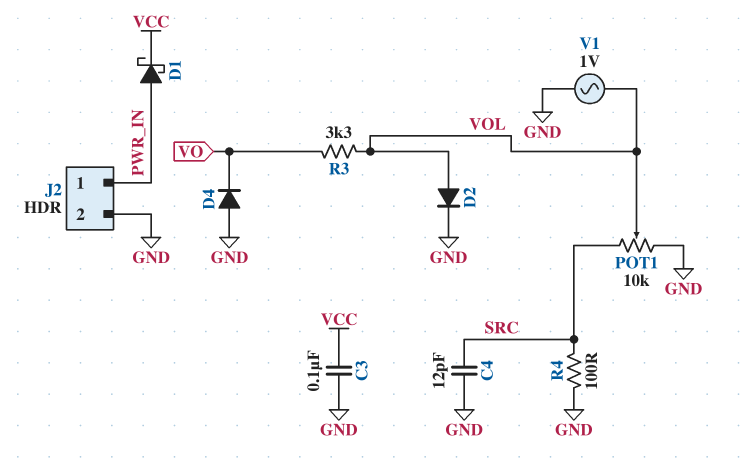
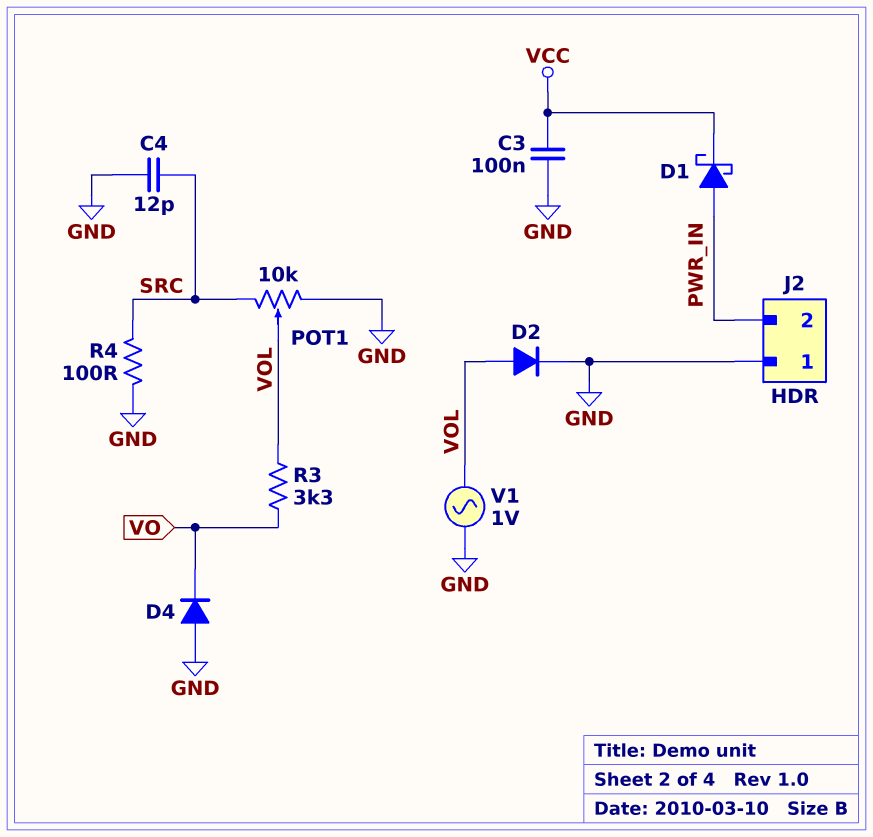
J2 pin 1: PWR_IN -> GND
J2 pin 2: GND -> PWR_IN

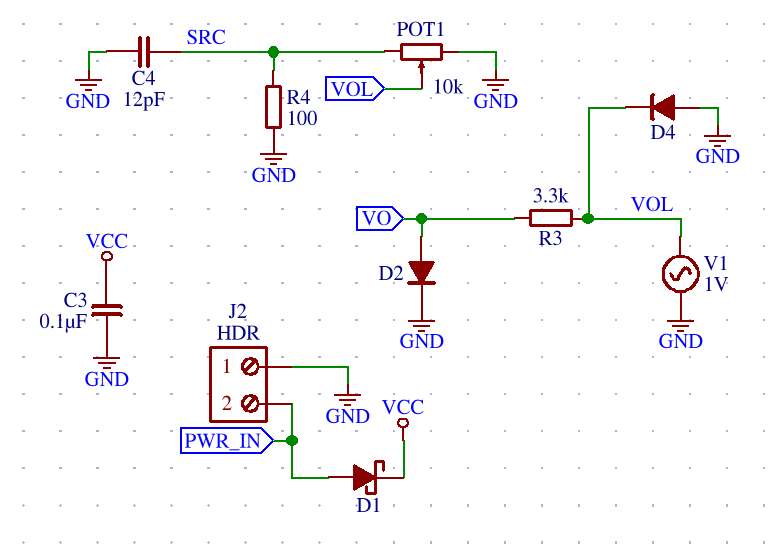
D2: diode (A VOL, K GND) -> diode (A VO, K GND)
D4: diode (A GND, K VO) -> diode (A GND, K VOL)

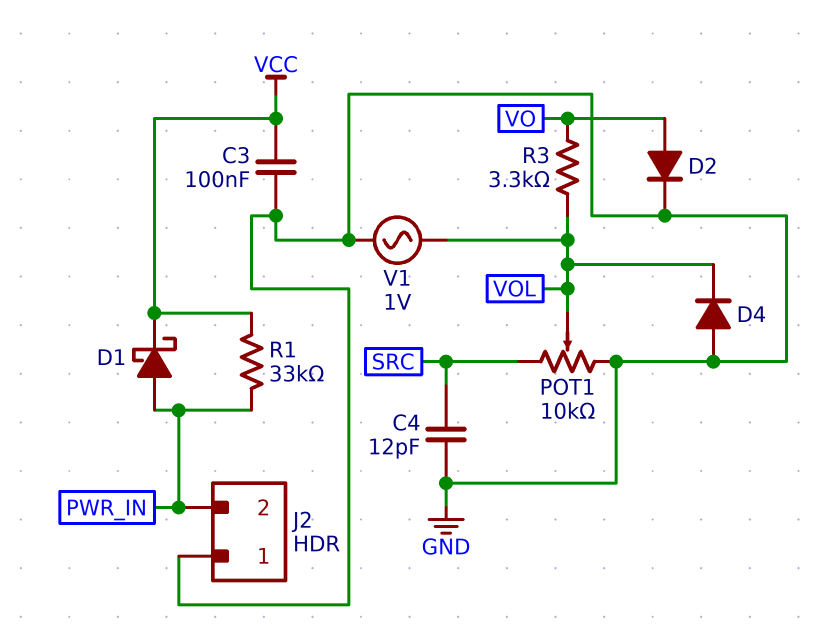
R1: none -> 33k (PWR_IN, VCC)
R4: 100 (GND, SRC) -> none

